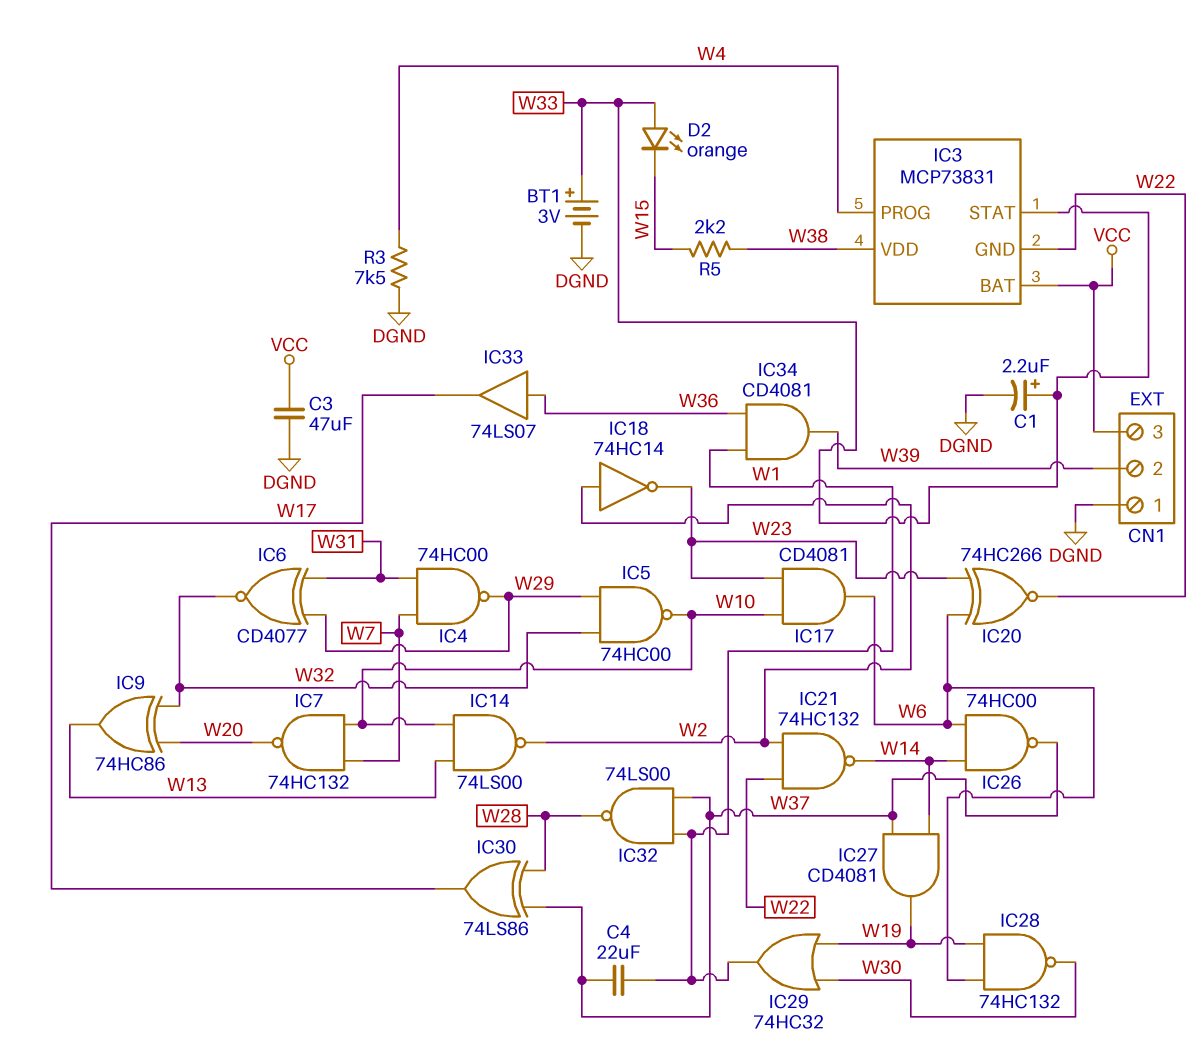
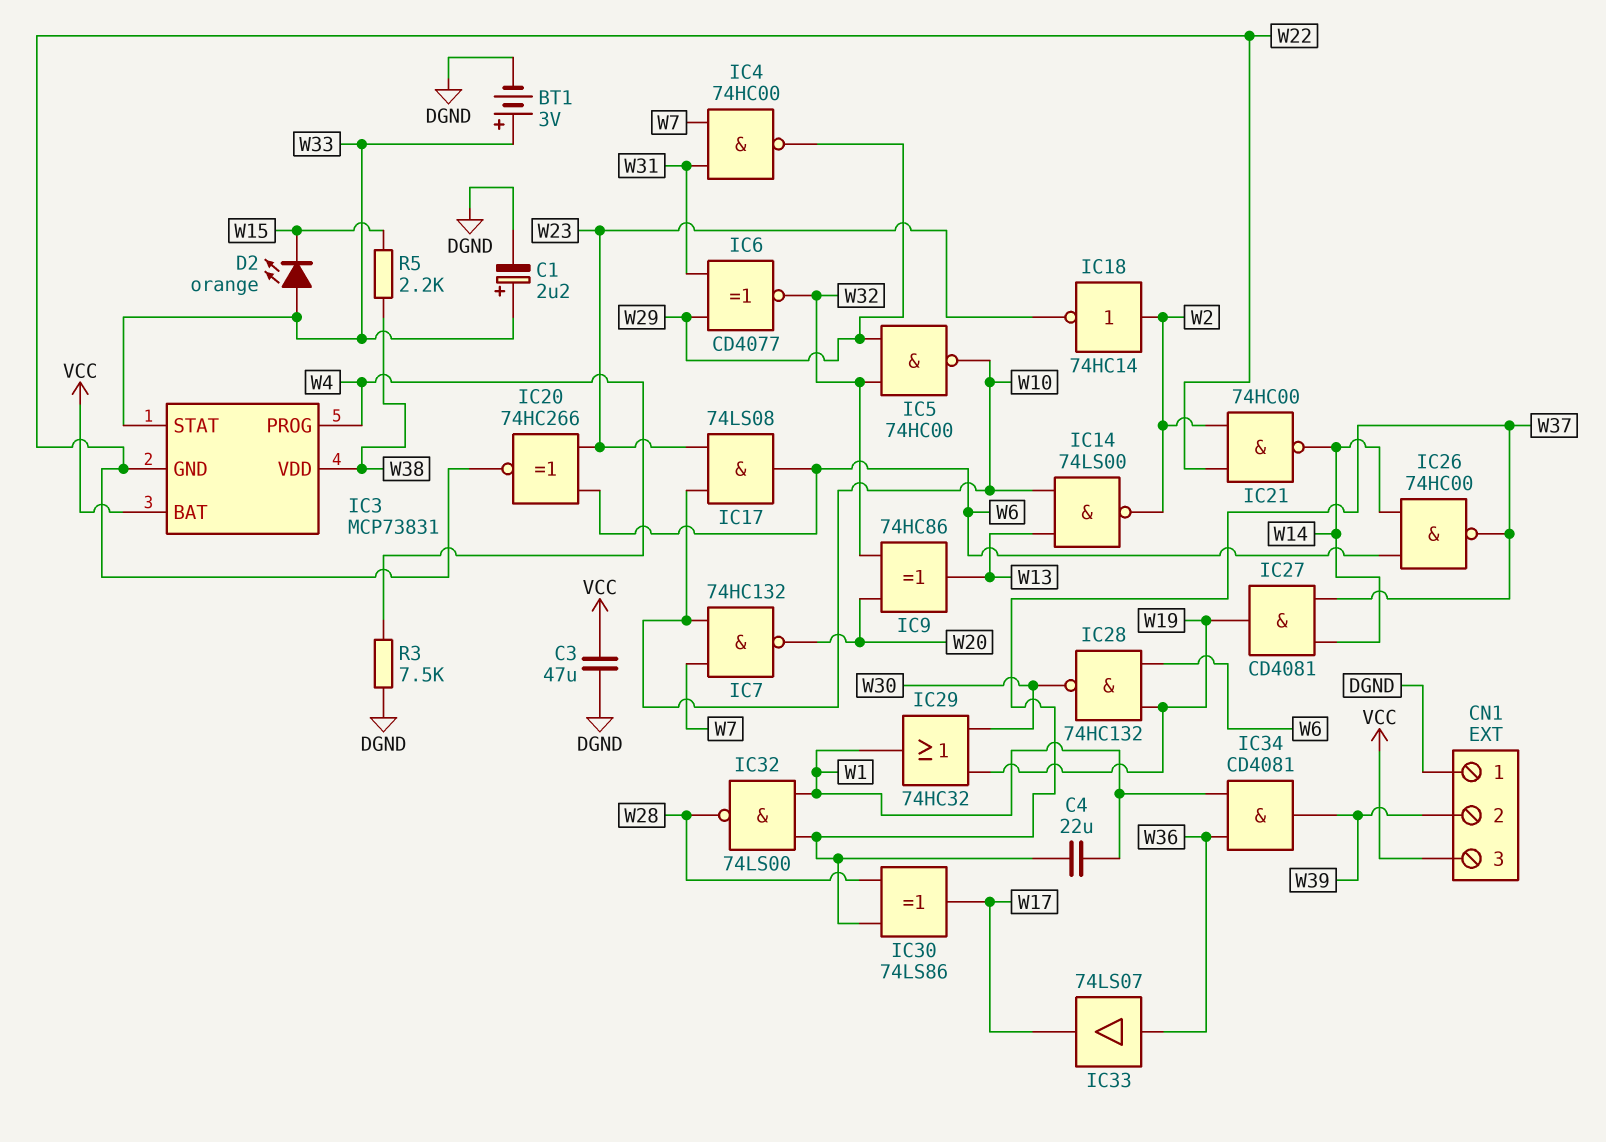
IC17: AND CD4081 (in W10, in W23, out W6) -> AND 74LS08 (in W10, in W23, out W6)
IC21: NAND 74HC132 (in W2, in W22, out W14) -> NAND 74HC00 (in W2, in W22, out W14)

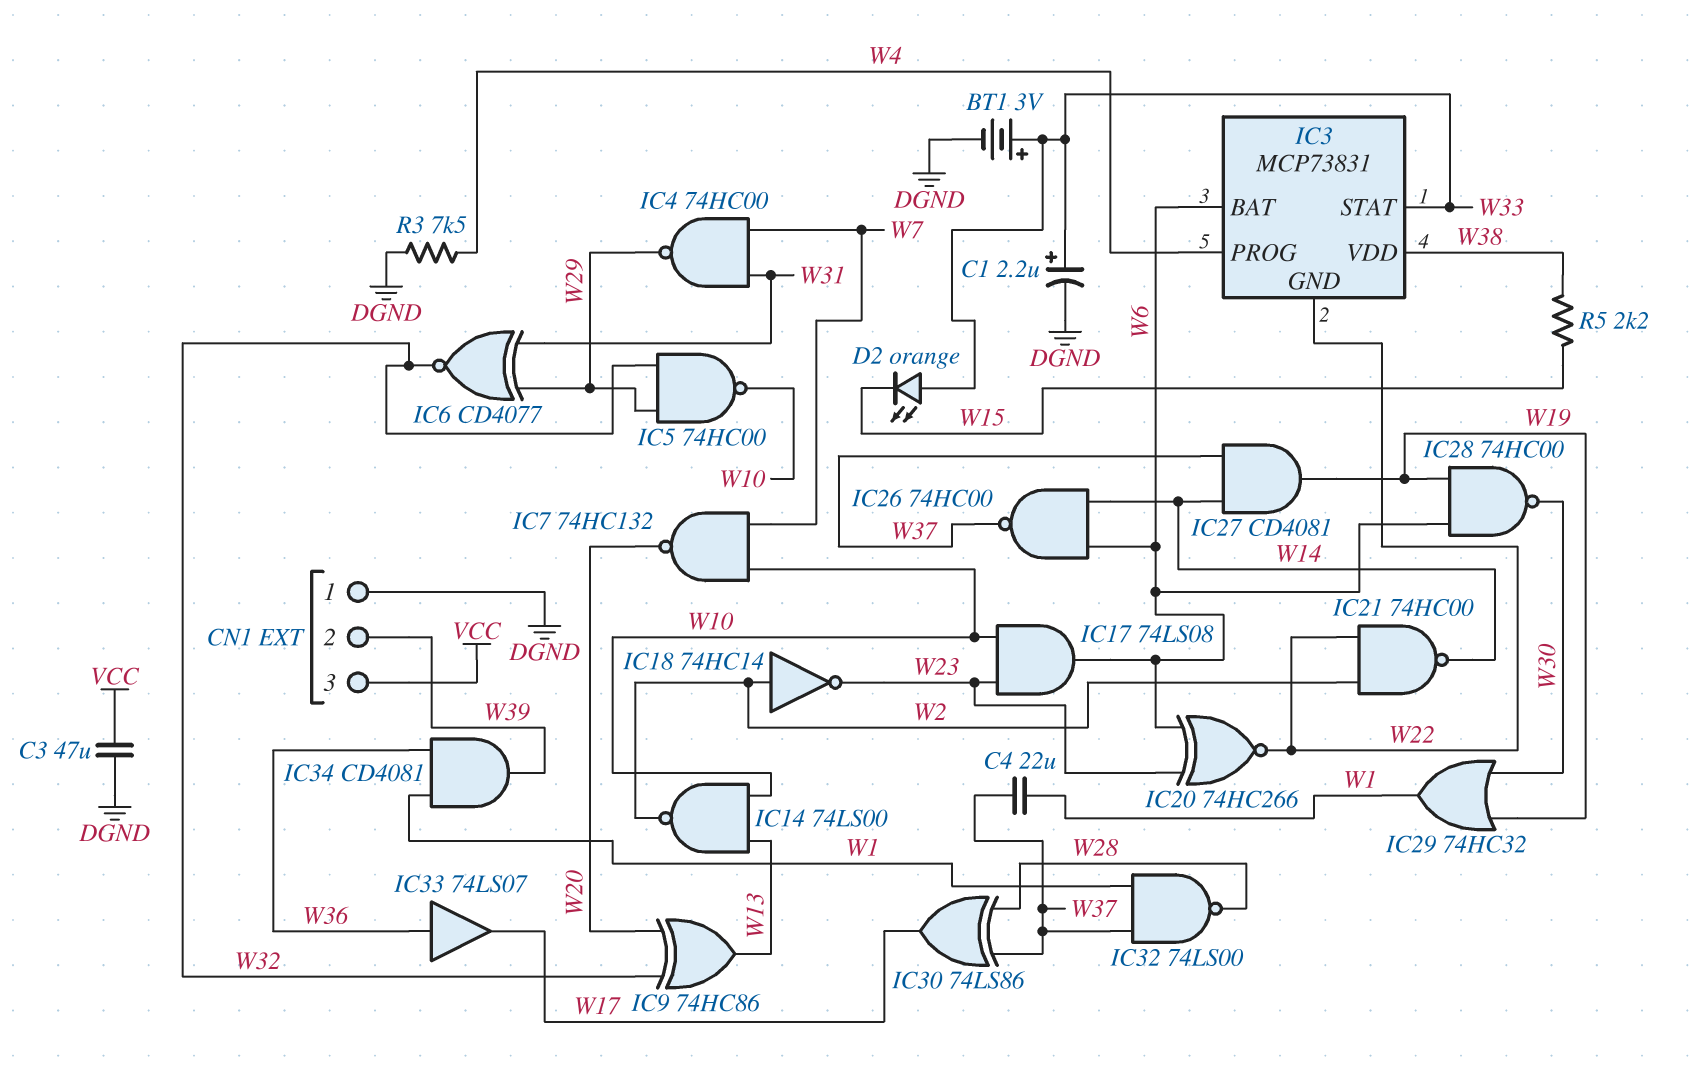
IC3 pin BAT: VCC -> W6
IC28: NAND 74HC132 (in W6, in W19, out W30) -> NAND 74HC00 (in W6, in W19, out W30)

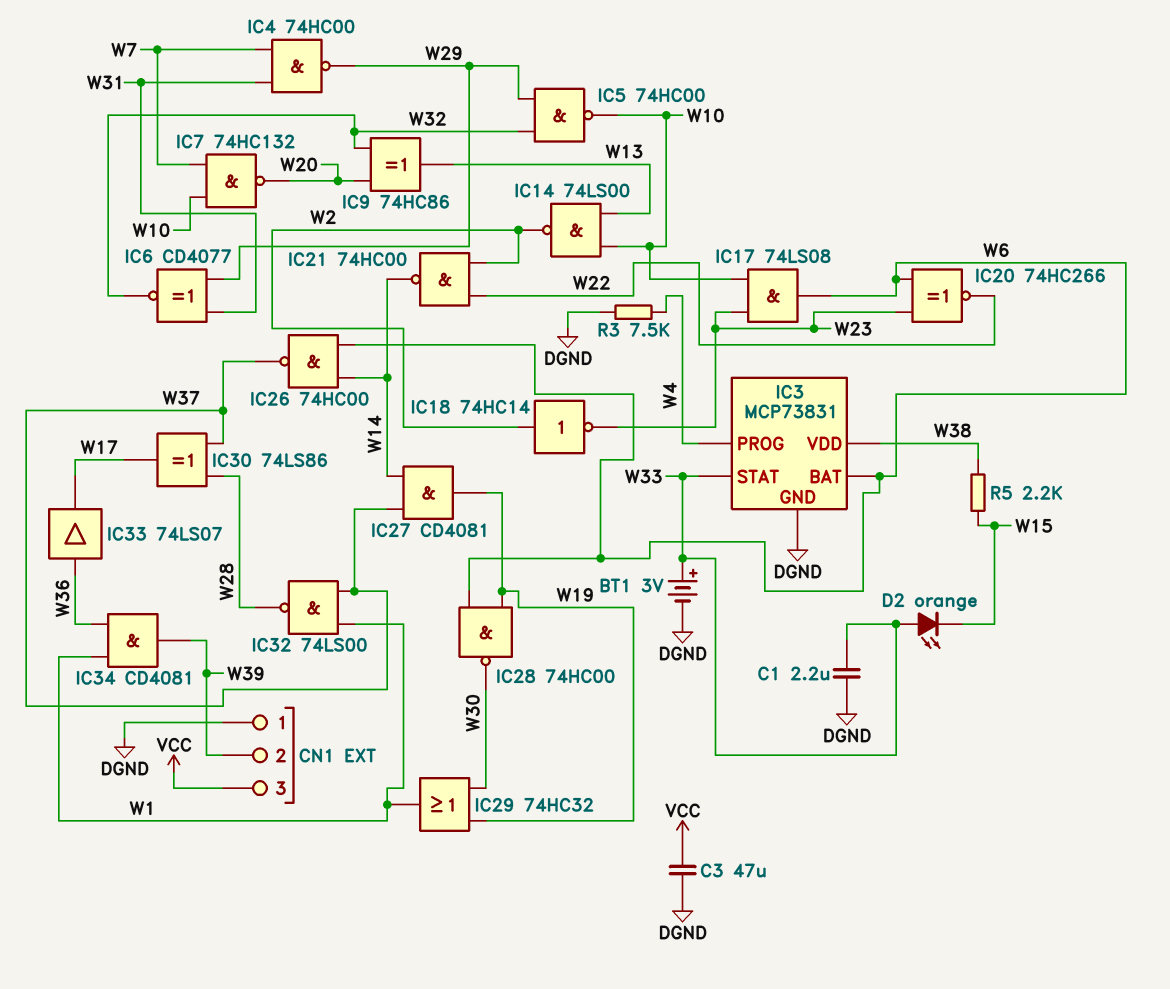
C1: 2.2uF (plus W33, minus DGND) -> 2.2uF (DGND, W33)
C4: 22uF (W1, W37) -> none
IC3 pin GND: W22 -> DGND

